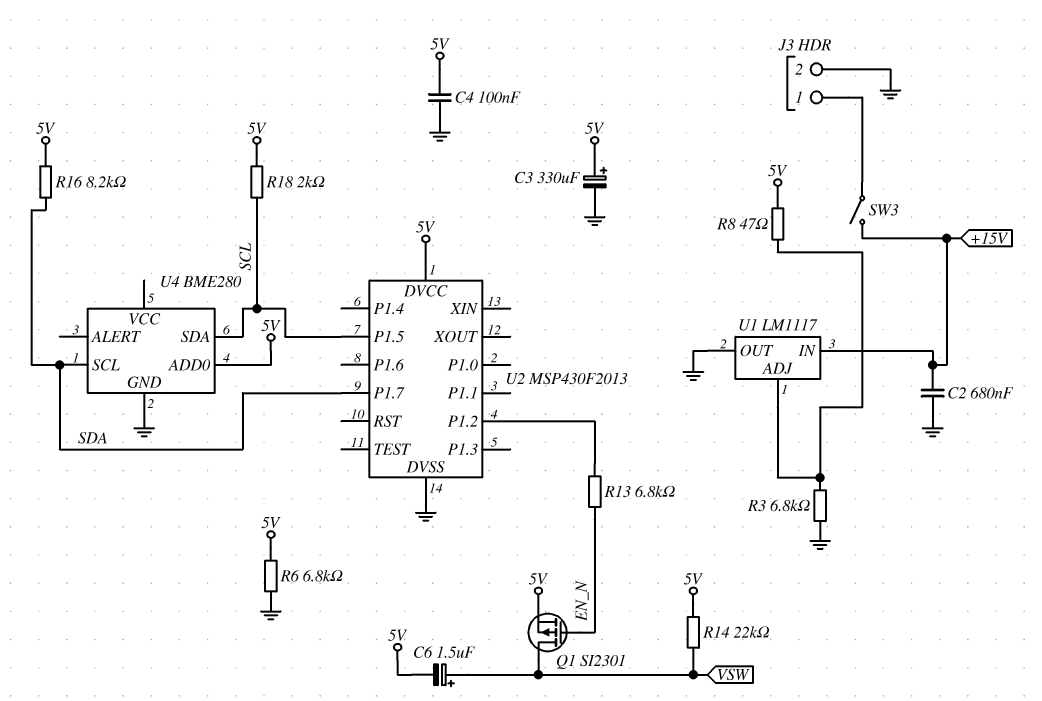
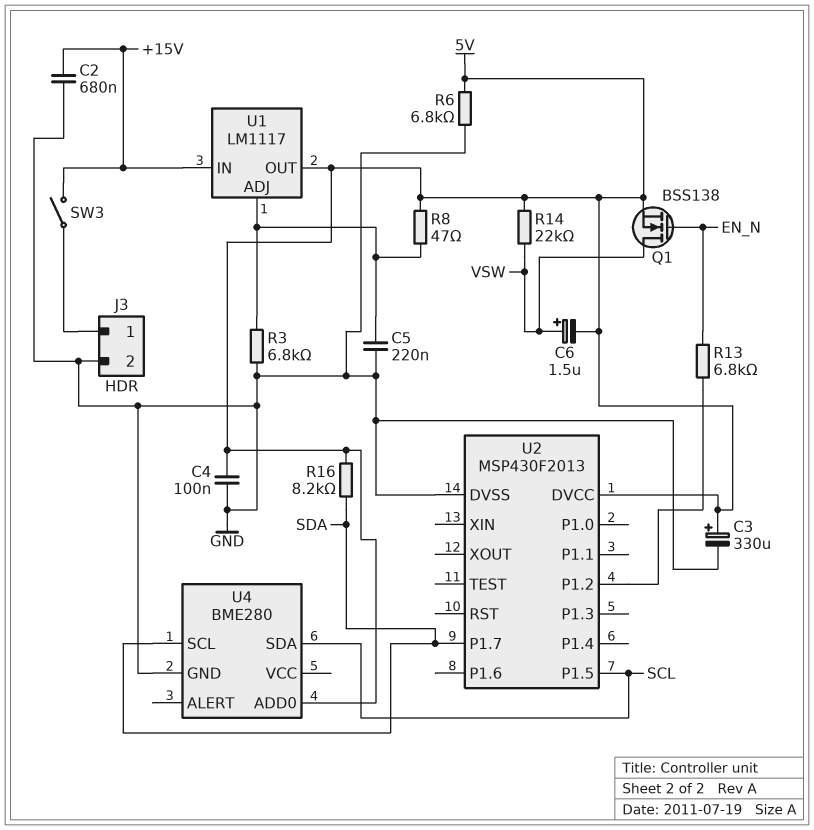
C5: none -> 220nF (GND, U1/ADJ)
Q1: PMOS SI2301 (G EN_N, D VSW, S 5V) -> NMOS BSS138 (G EN_N, D VSW, S 5V)
R18: 2k (5V, SCL) -> none
U1 pin OUT: GND -> 5V

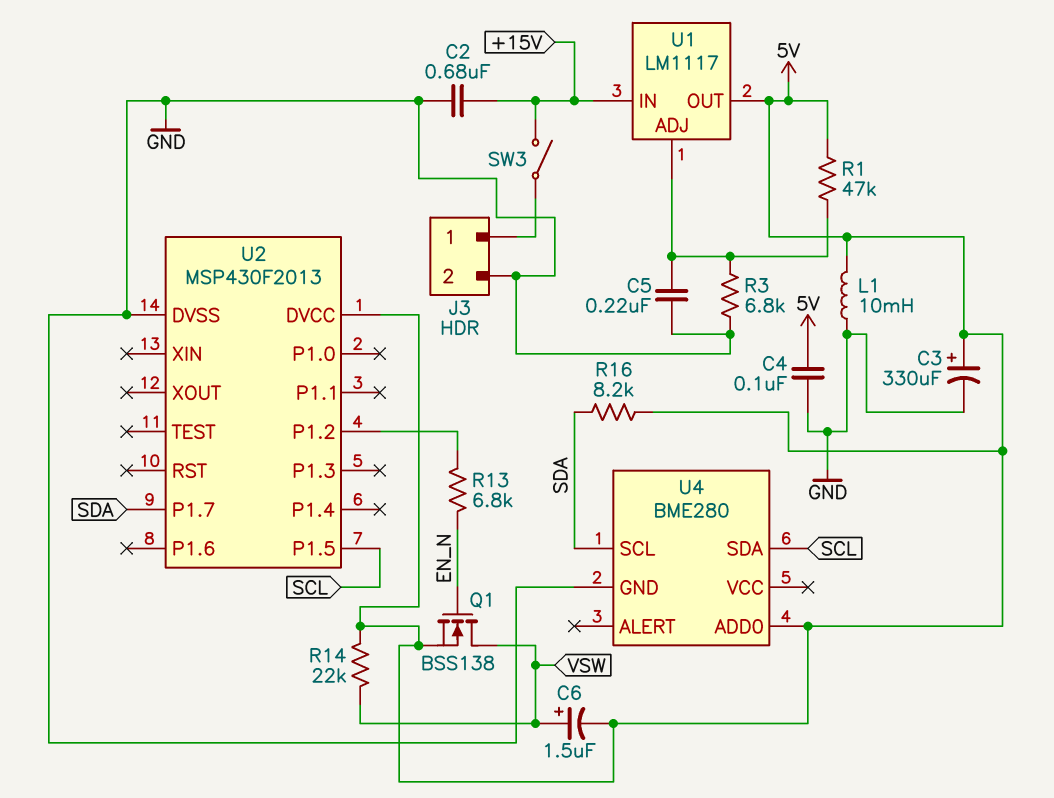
L1: none -> 10mH (5V, GND)
R1: none -> 47k (5V, U1/ADJ)
R6: 6.8k (5V, GND) -> none
R8: 47 (5V, U1/ADJ) -> none

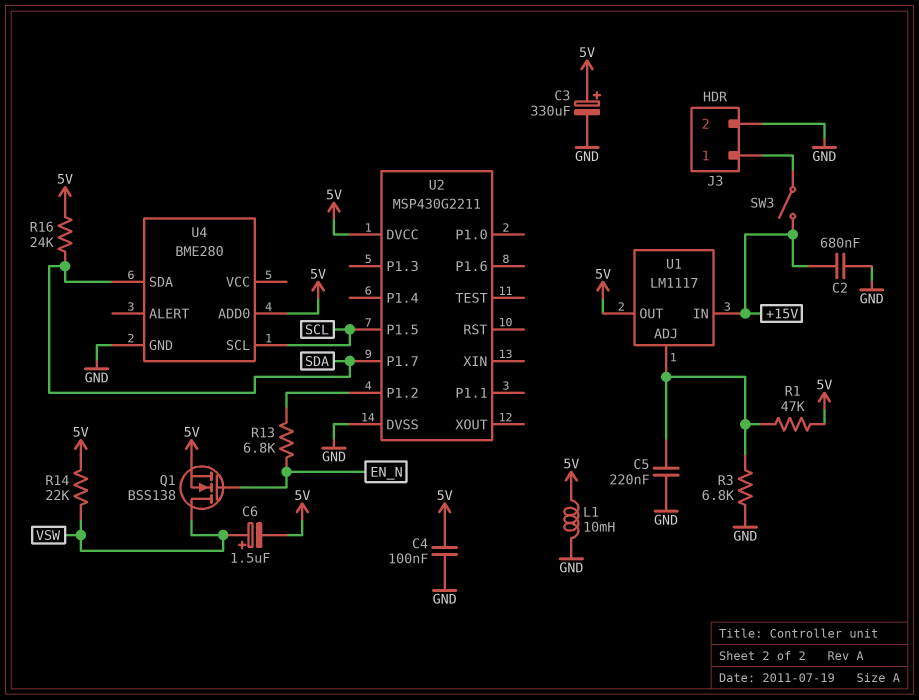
R16: 8.2k (5V, SDA) -> 24k (5V, SDA)
U2: MSP430F2013 -> MSP430G2211
U4 pin SCL: SDA -> SCL
U4 pin SDA: SCL -> SDA

